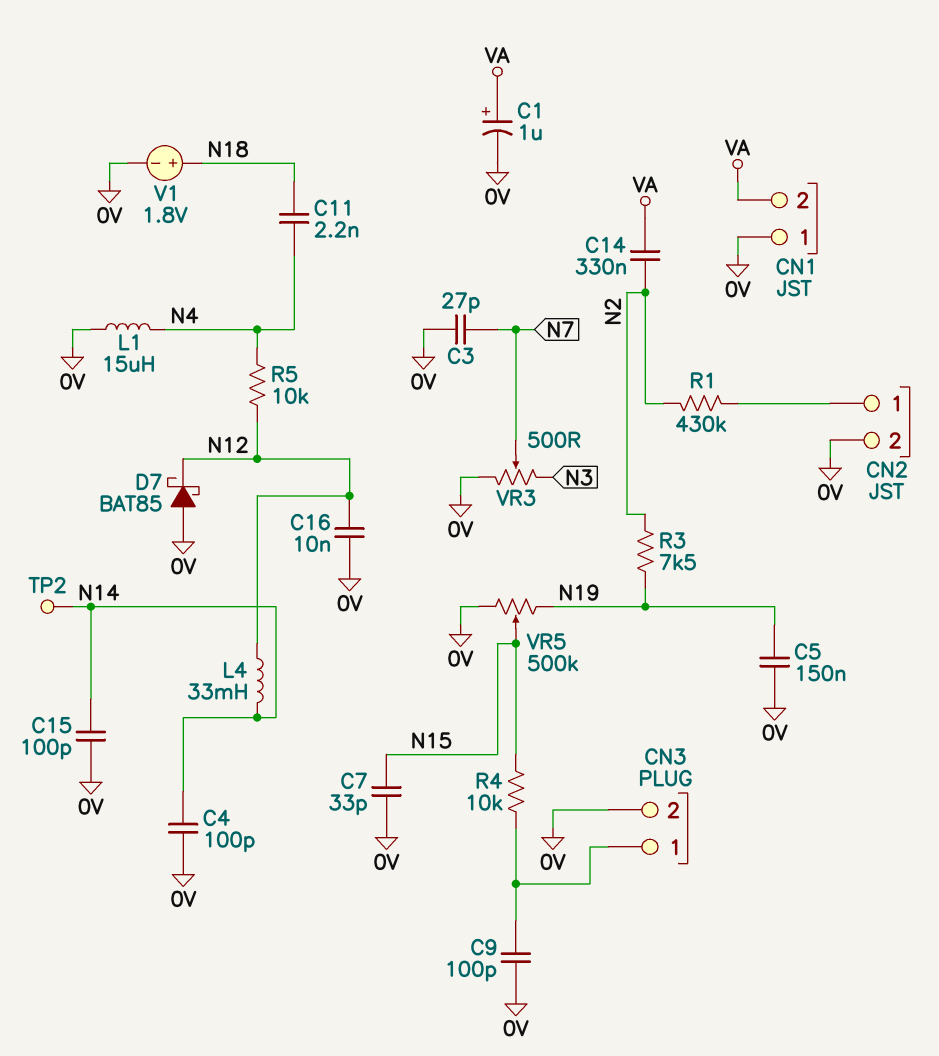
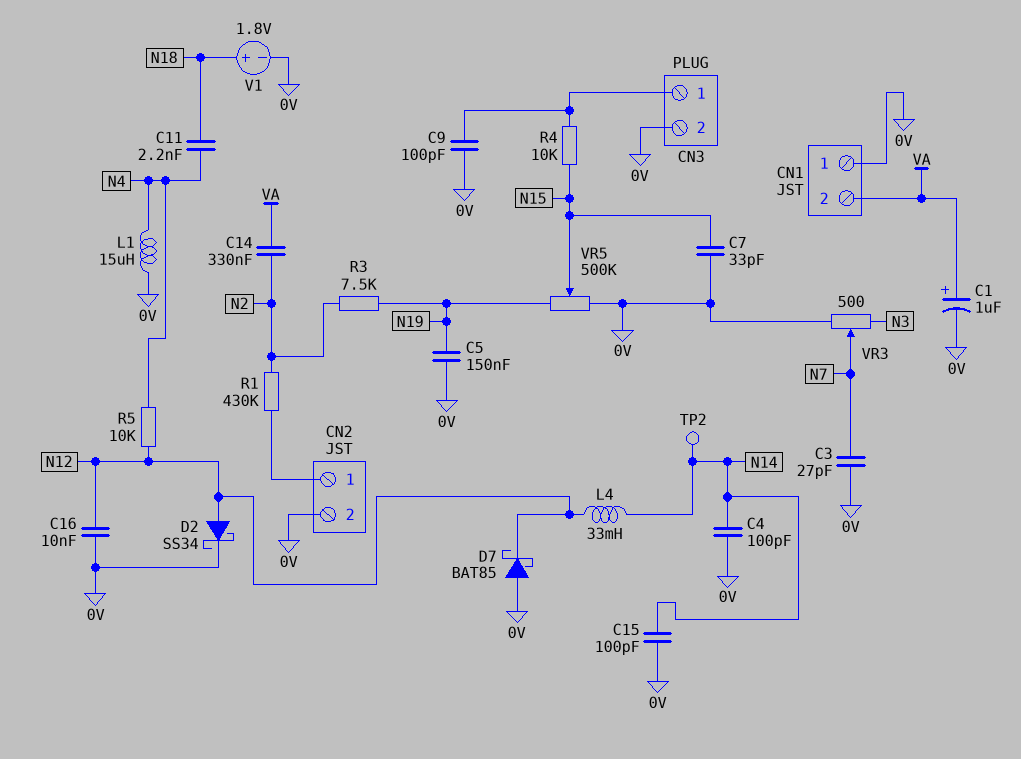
D2: none -> schottky SS34 (A N12, K 0V)

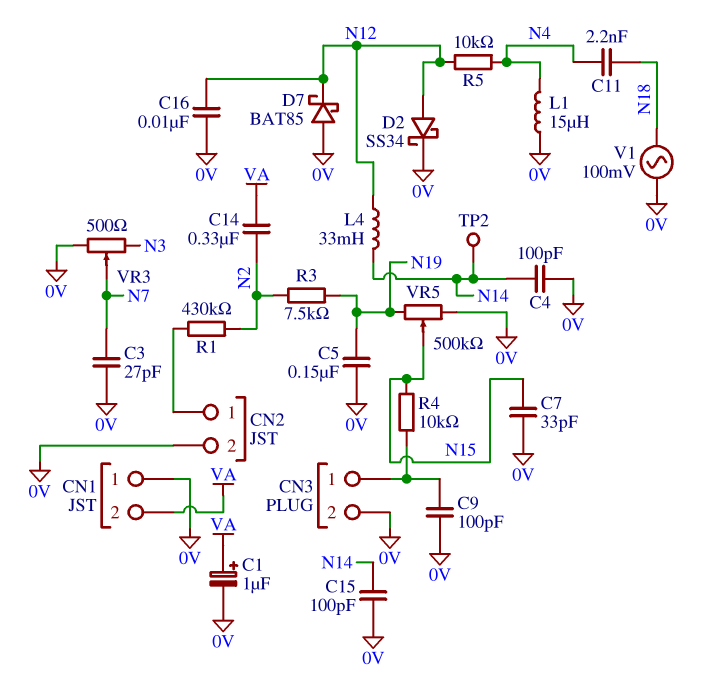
V1: 1.8V (plus N18, minus 0V) -> AC 100mV (0V, N18)

